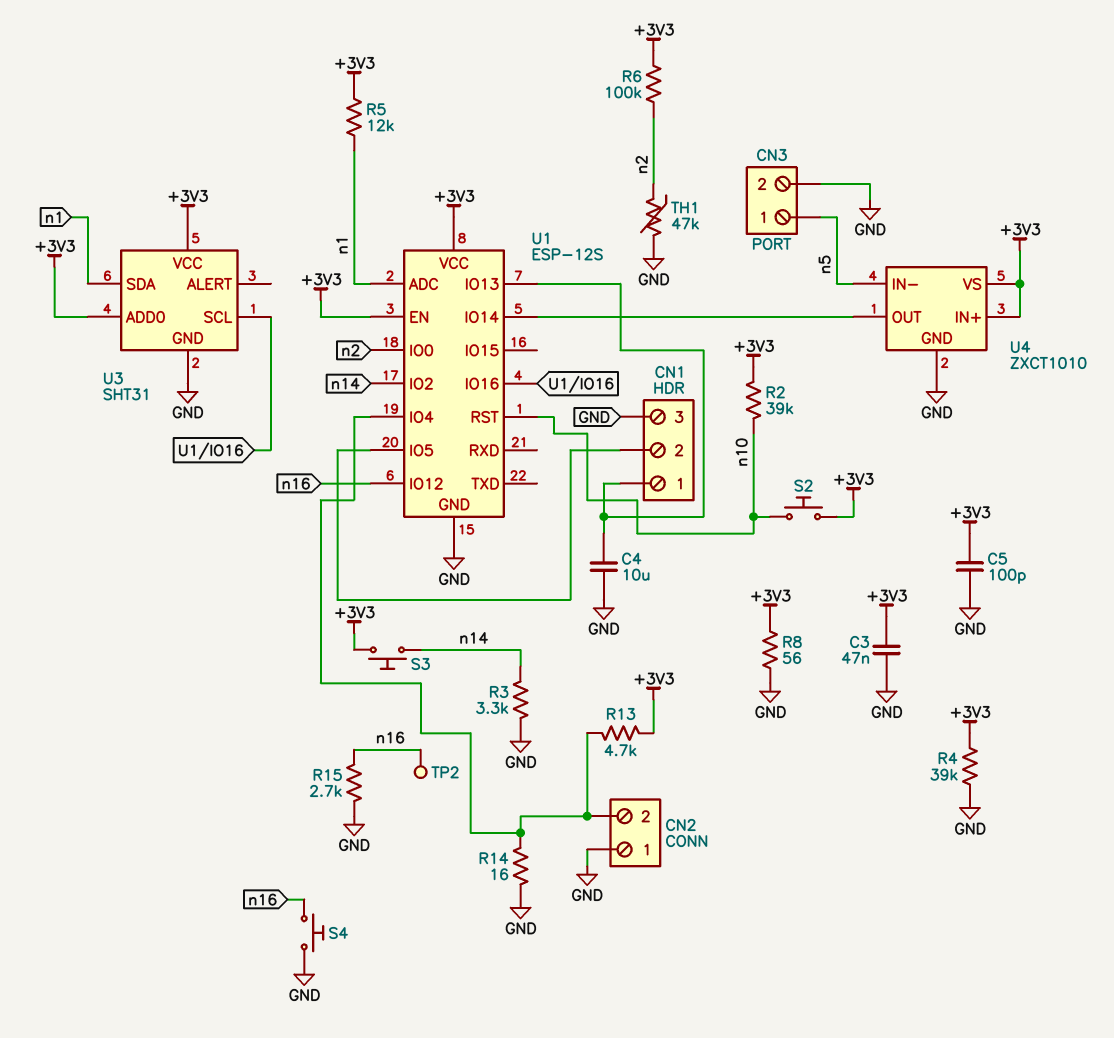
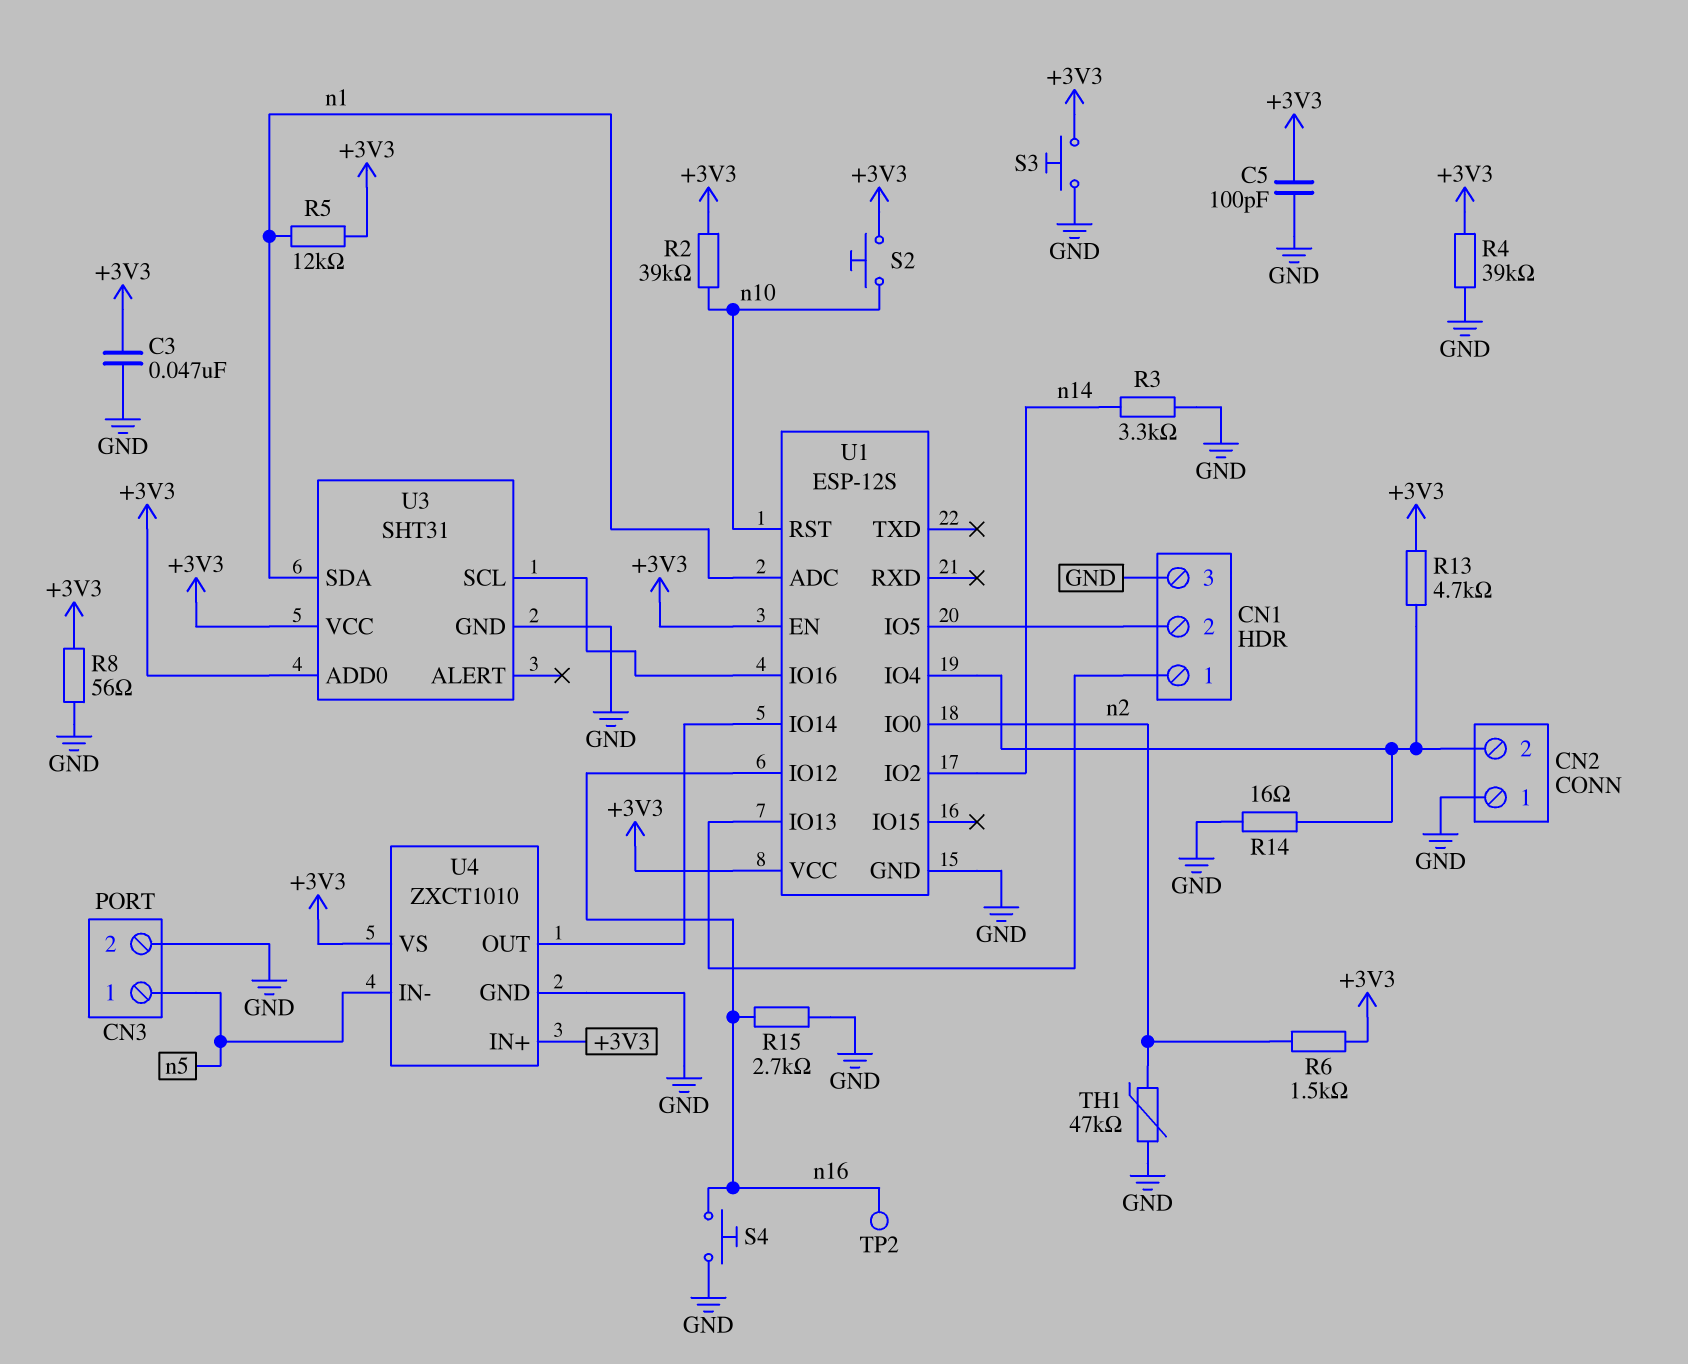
C4: 10uF (CN1/1, GND) -> none
R6: 100k (+3V3, n2) -> 1.5k (+3V3, n2)
S3: button (+3V3, n14) -> button (+3V3, GND)

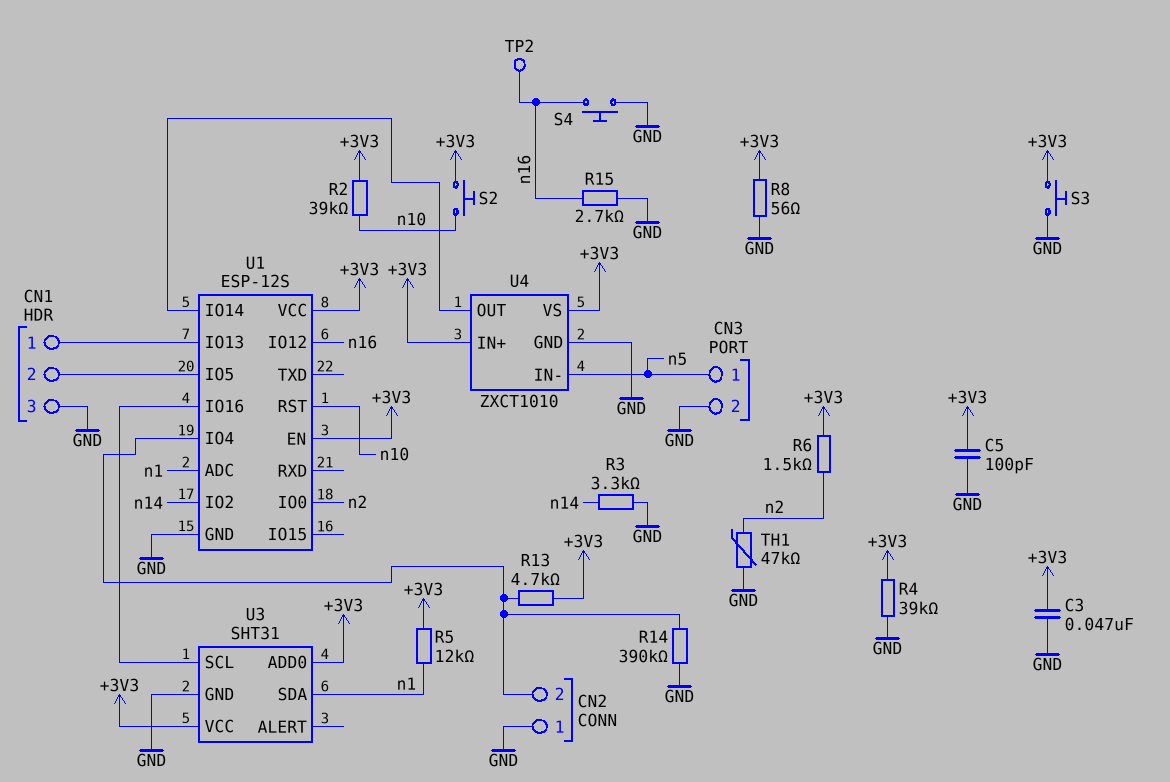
R14: 16 (CN2/2, GND) -> 390k (CN2/2, GND)

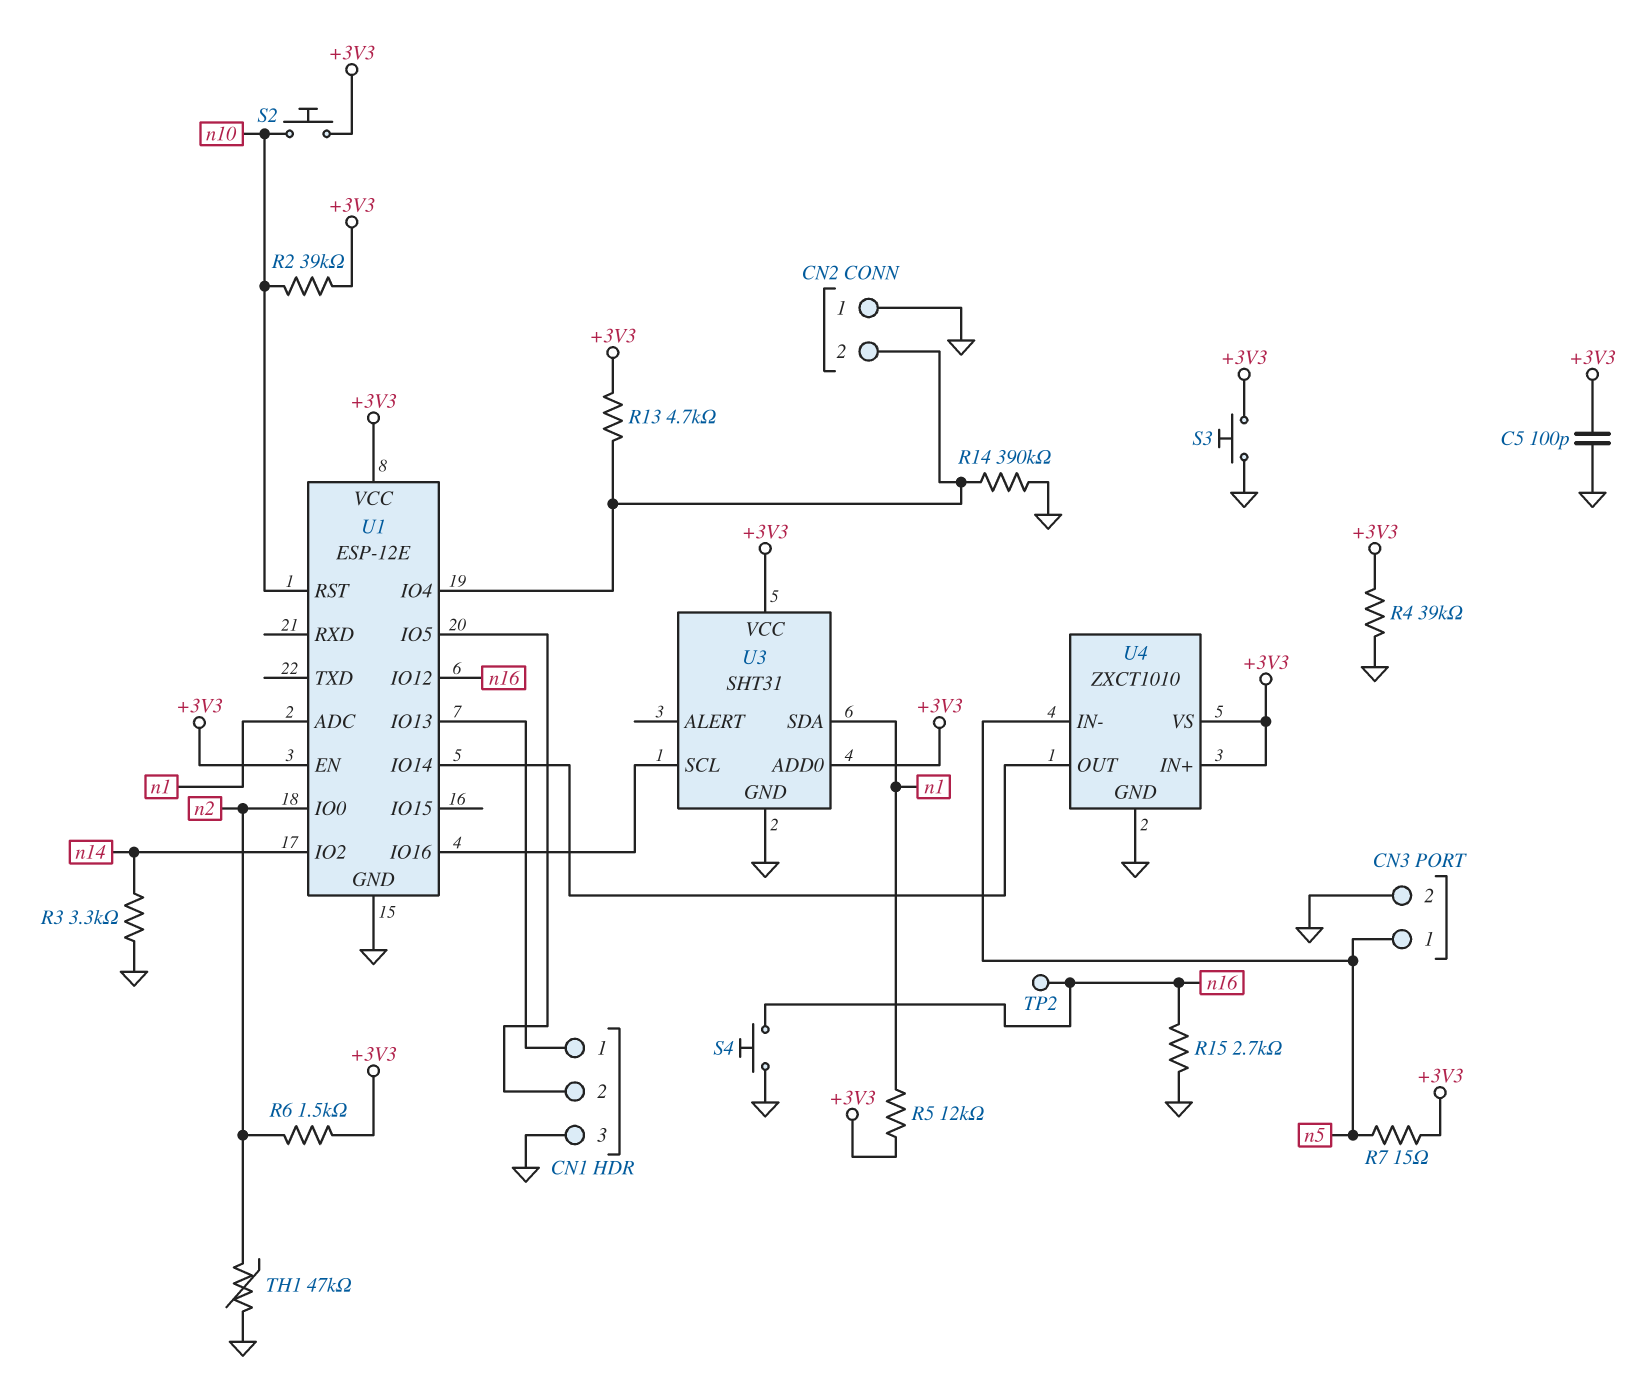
C3: 47nF (+3V3, GND) -> none
R7: none -> 15 (+3V3, n5)
R8: 56 (+3V3, GND) -> none
U1: ESP-12S -> ESP-12E

